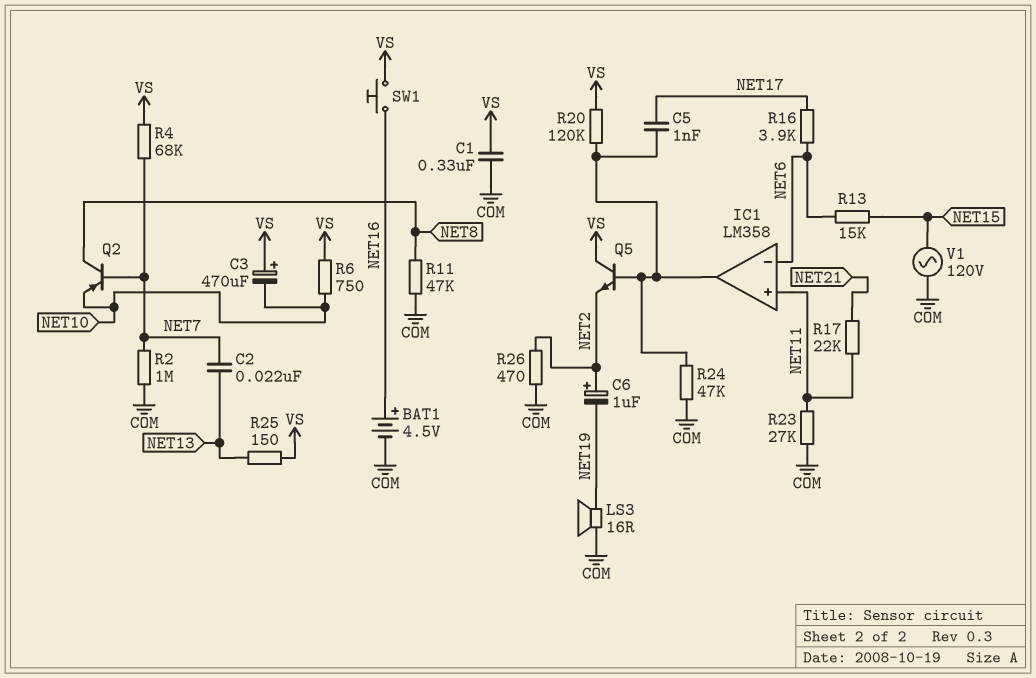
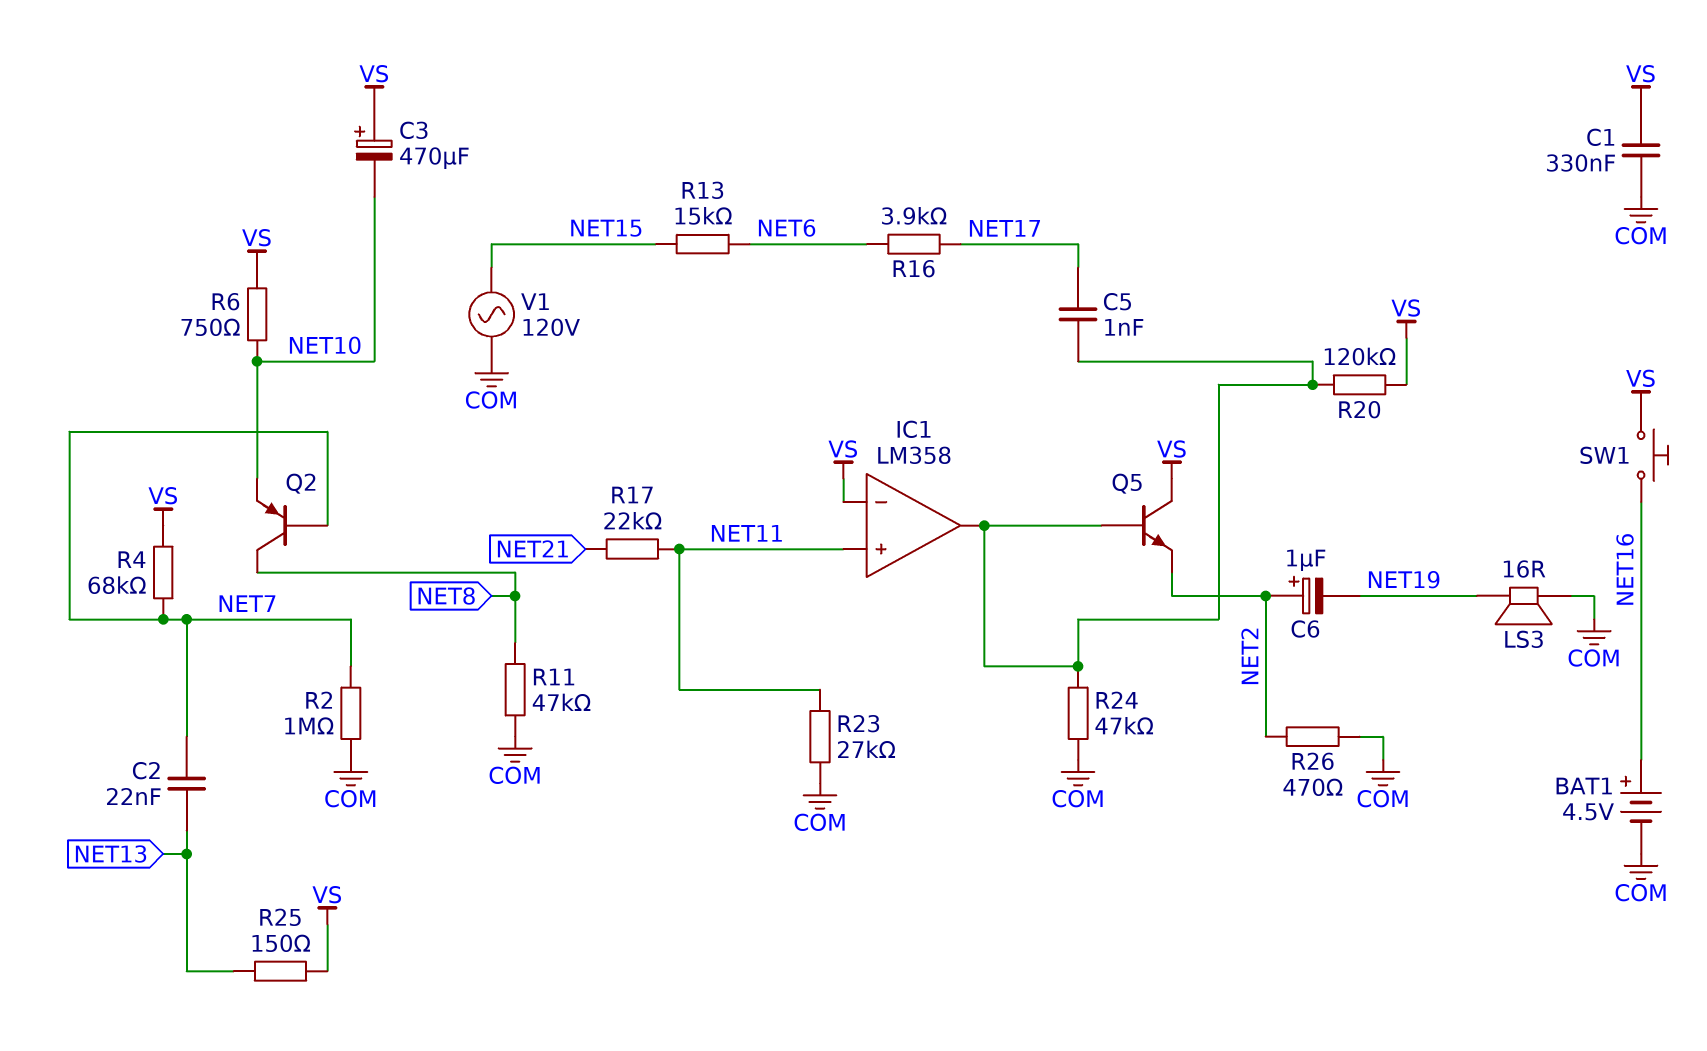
IC1 pin in-: NET6 -> VS

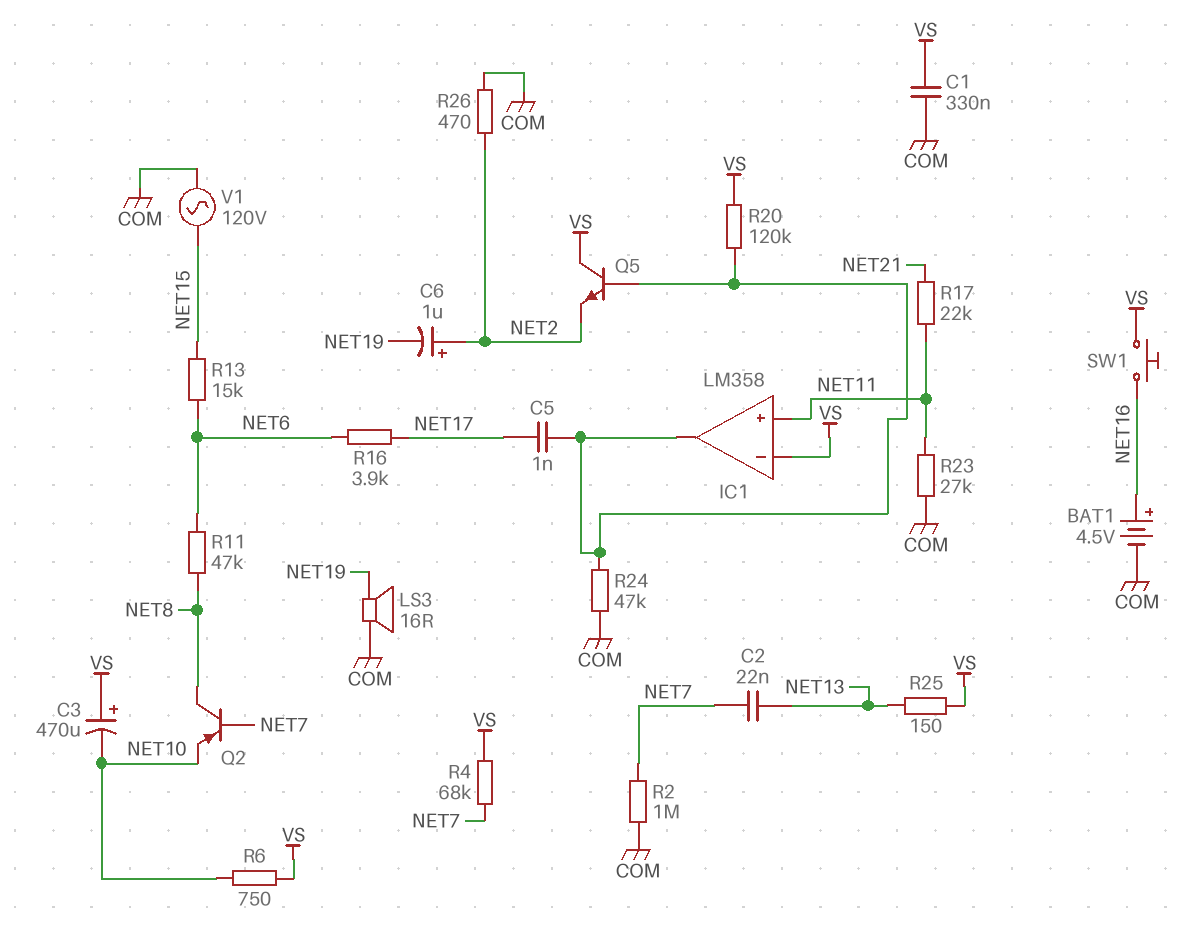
R11: 47k (COM, NET8) -> 47k (NET6, NET8)

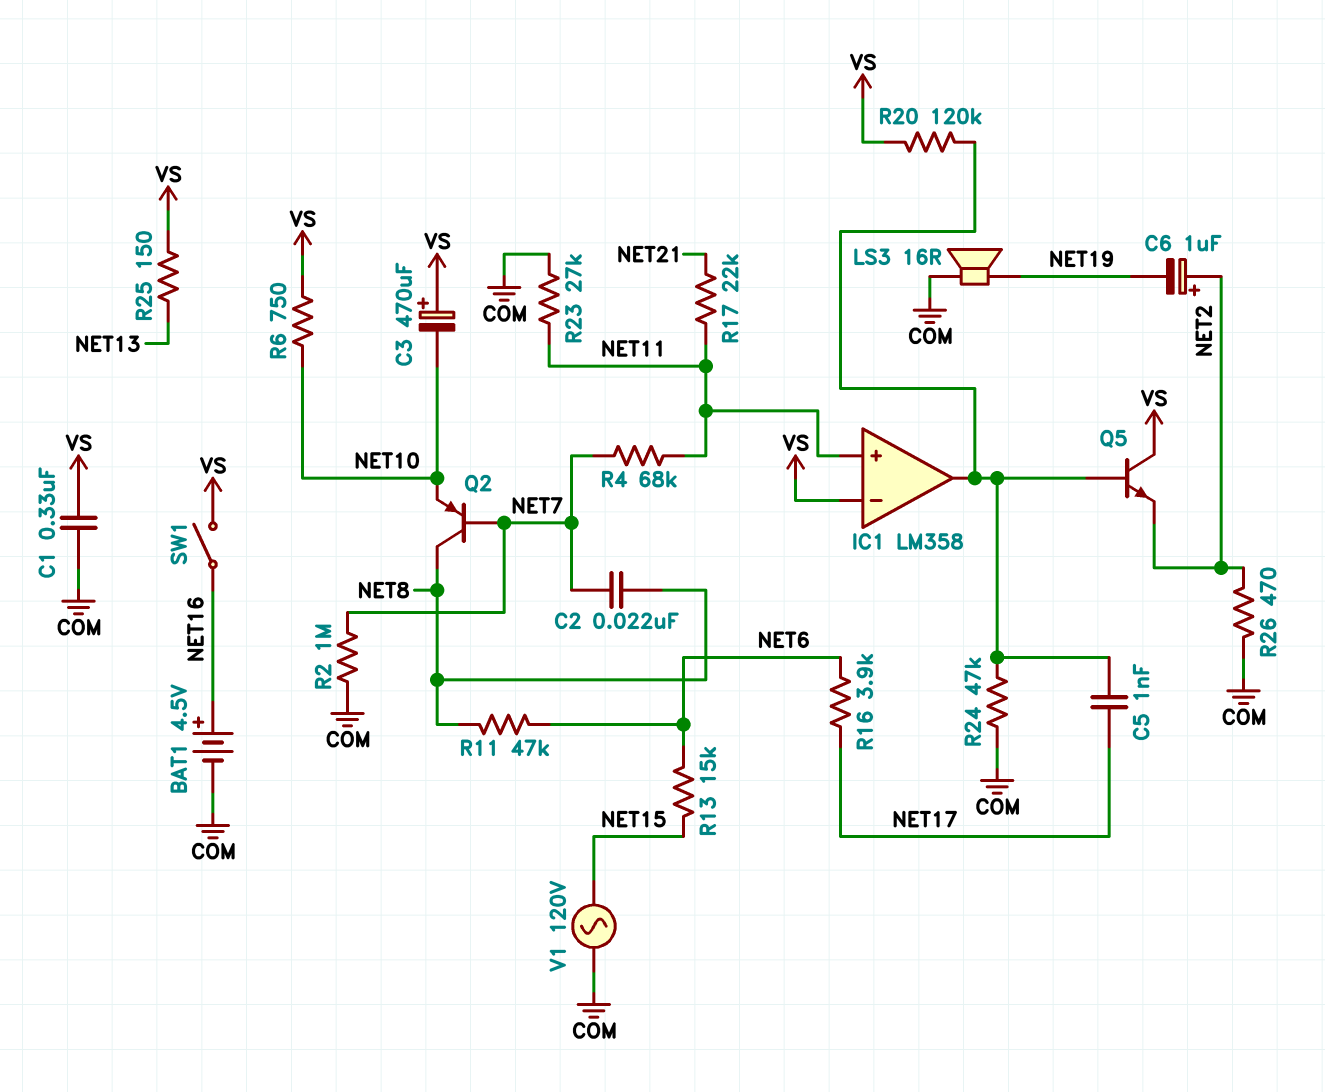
C2: 22nF (NET7, NET13) -> 22nF (NET7, NET8)
R4: 68k (NET7, VS) -> 68k (NET7, NET11)
SW1: button (NET16, VS) -> switch (NET16, VS)

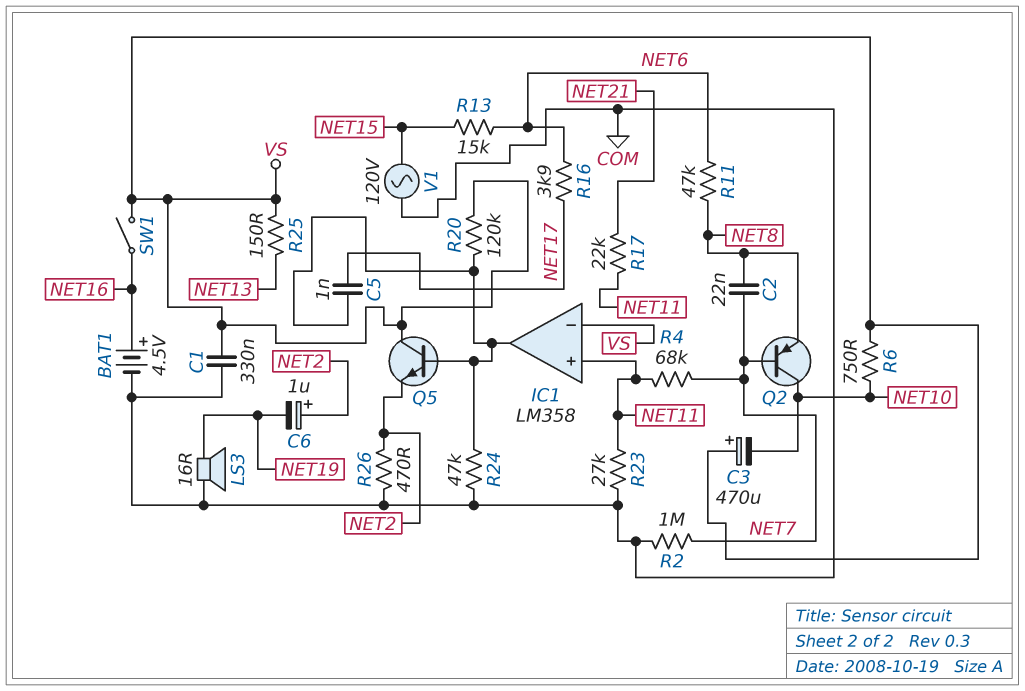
Q2: PNP (B NET7, C NET8, E NET10) -> PNP (B NET7, C NET10, E NET8)

